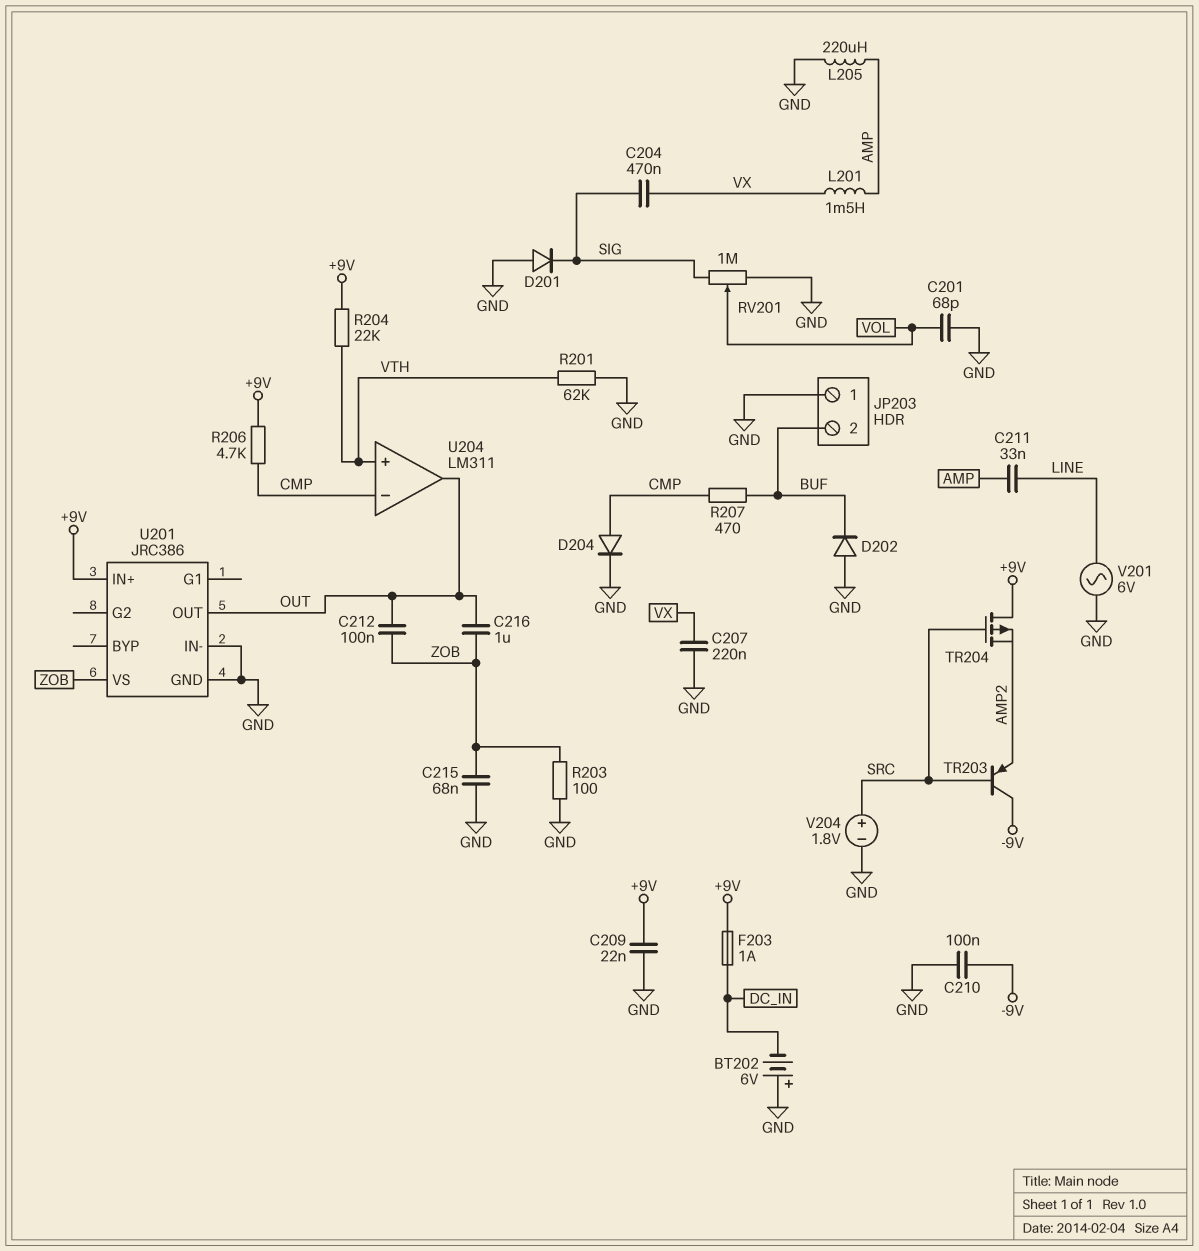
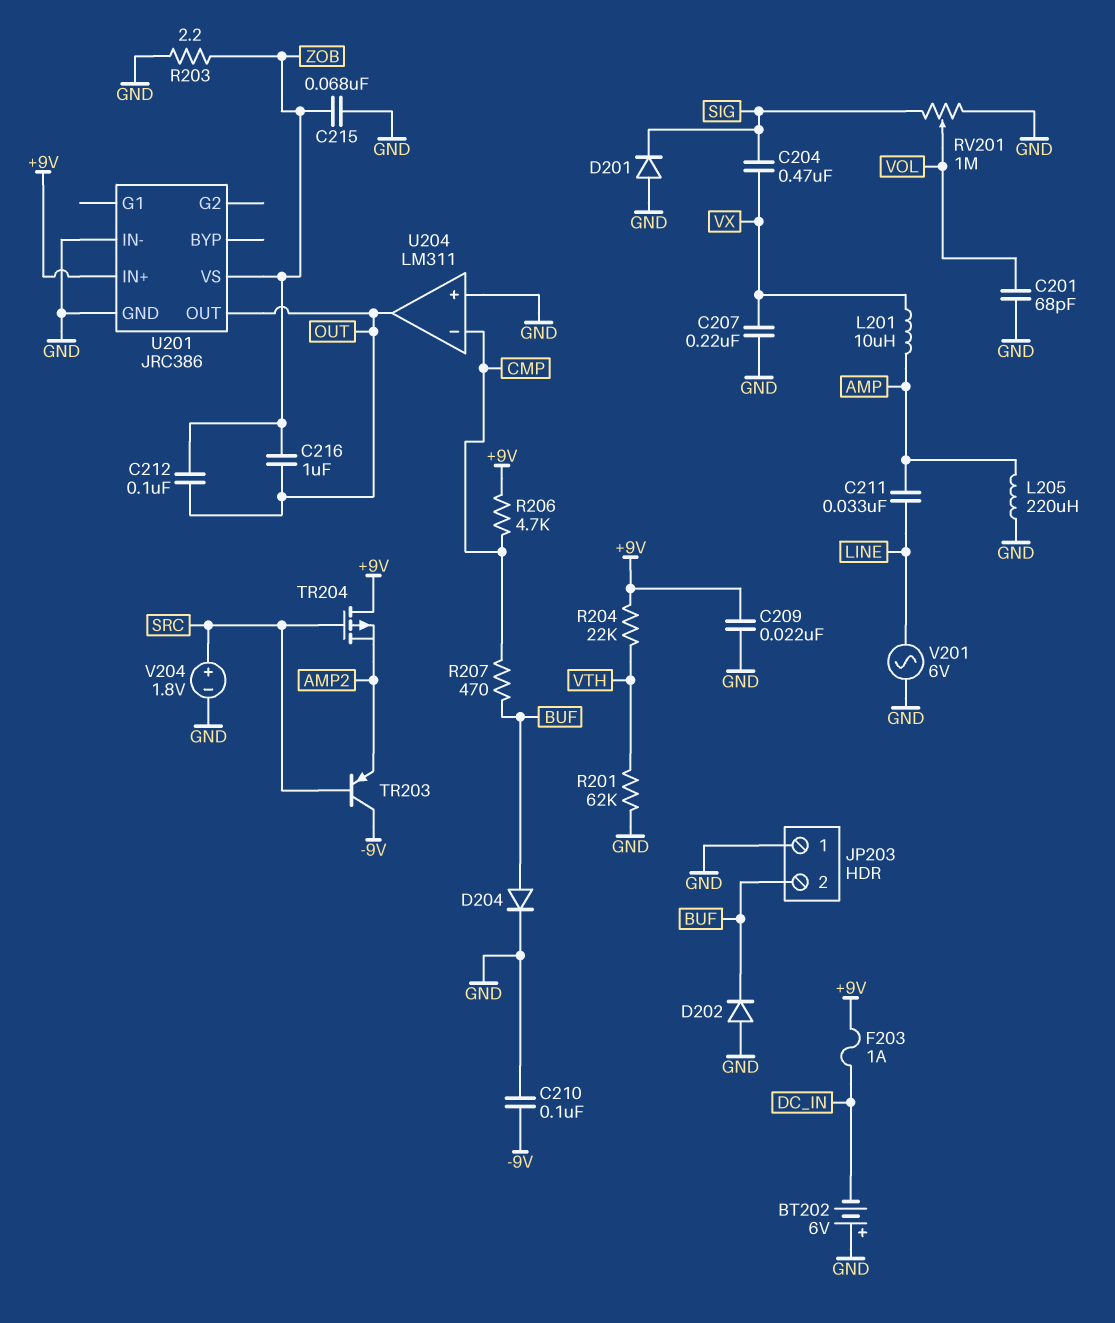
D204: diode (A CMP, K GND) -> diode (A BUF, K GND)
L201: 1.5mH (AMP, VX) -> 10uH (AMP, VX)
R203: 100 (GND, ZOB) -> 2.2 (GND, ZOB)
U204 pin in+: VTH -> GND

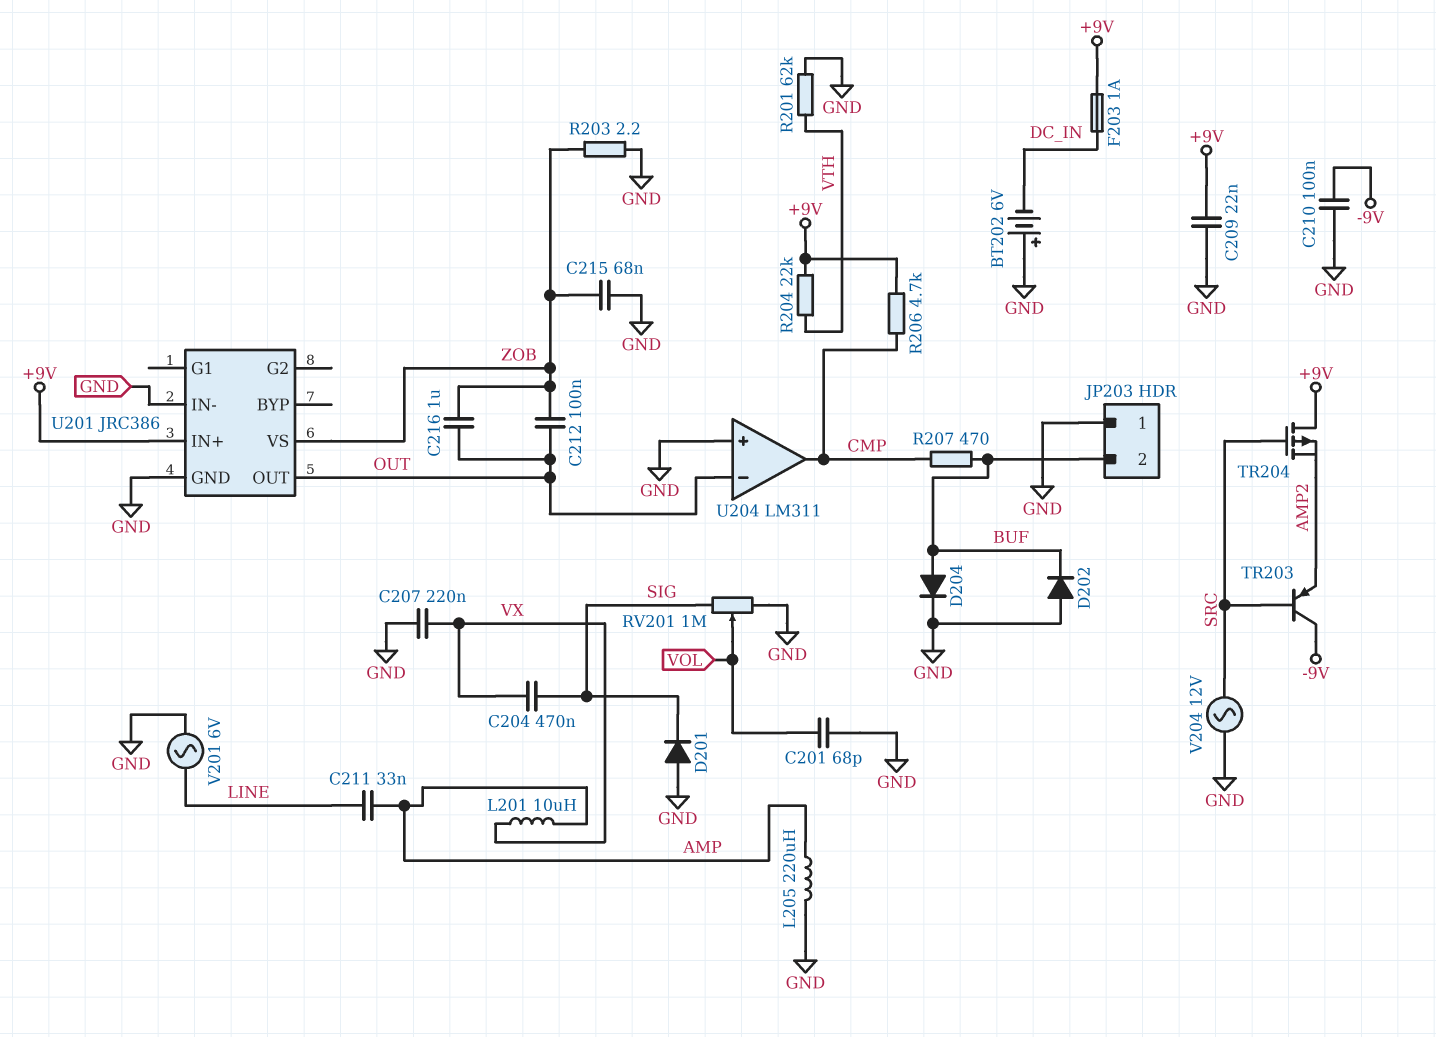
U204 pin in-: CMP -> OUT
U204 pin out: OUT -> CMP
V204: 1.8V (plus SRC, minus GND) -> AC 12V (GND, SRC)

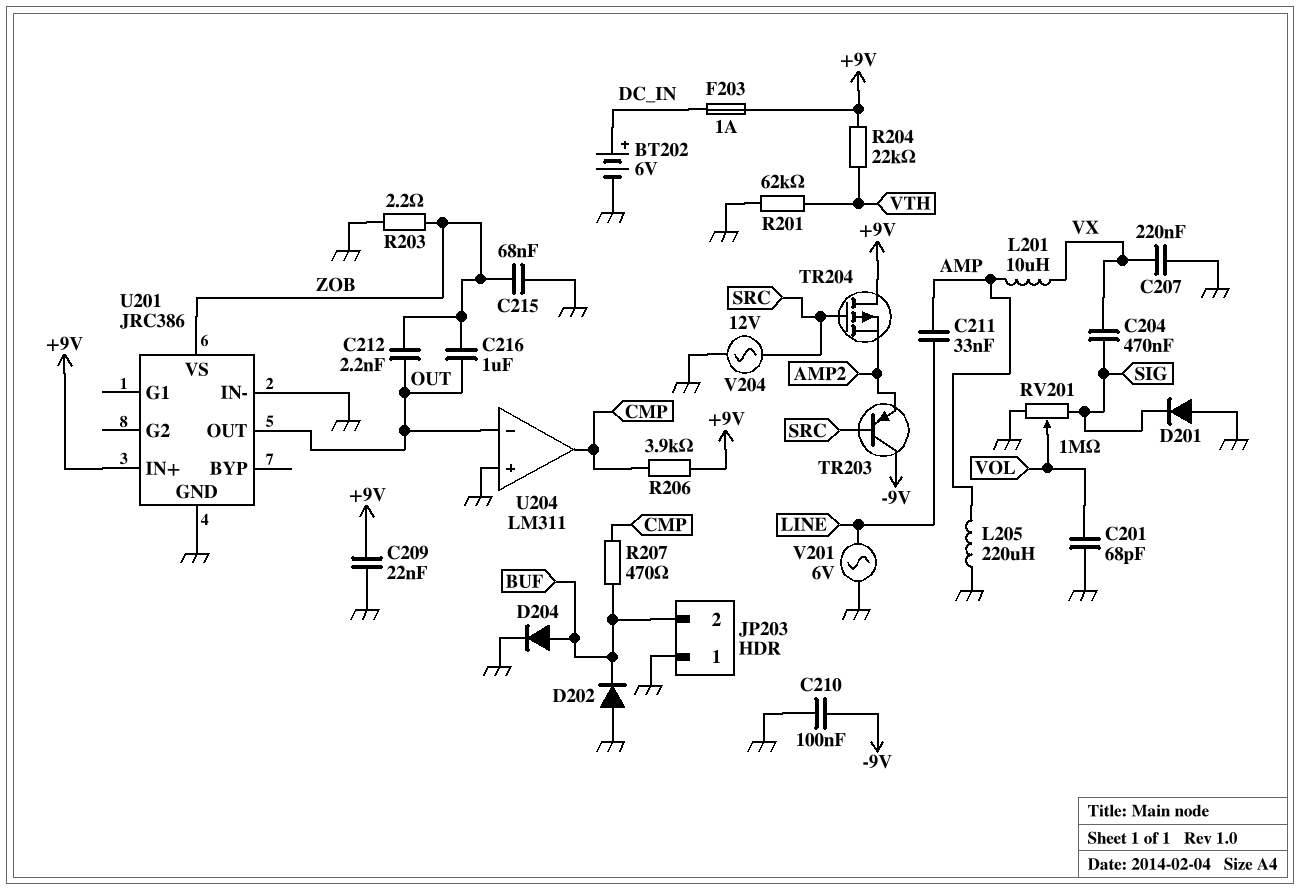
BT202: 6V (plus GND, minus DC_IN) -> 6V (plus DC_IN, minus GND)
C212: 100nF (OUT, ZOB) -> 2.2nF (OUT, ZOB)
R206: 4.7k (+9V, CMP) -> 3.9k (+9V, CMP)

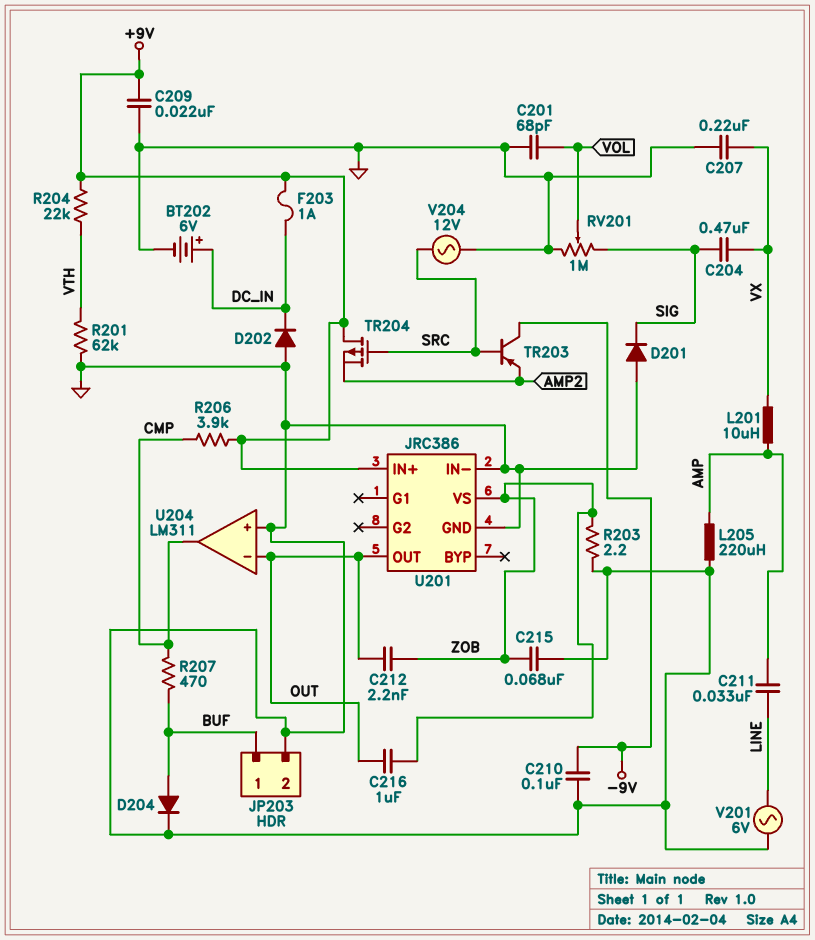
D202: diode (A GND, K BUF) -> diode (A GND, K DC_IN)
JP203 pin 1: GND -> BUF
JP203 pin 2: BUF -> GND

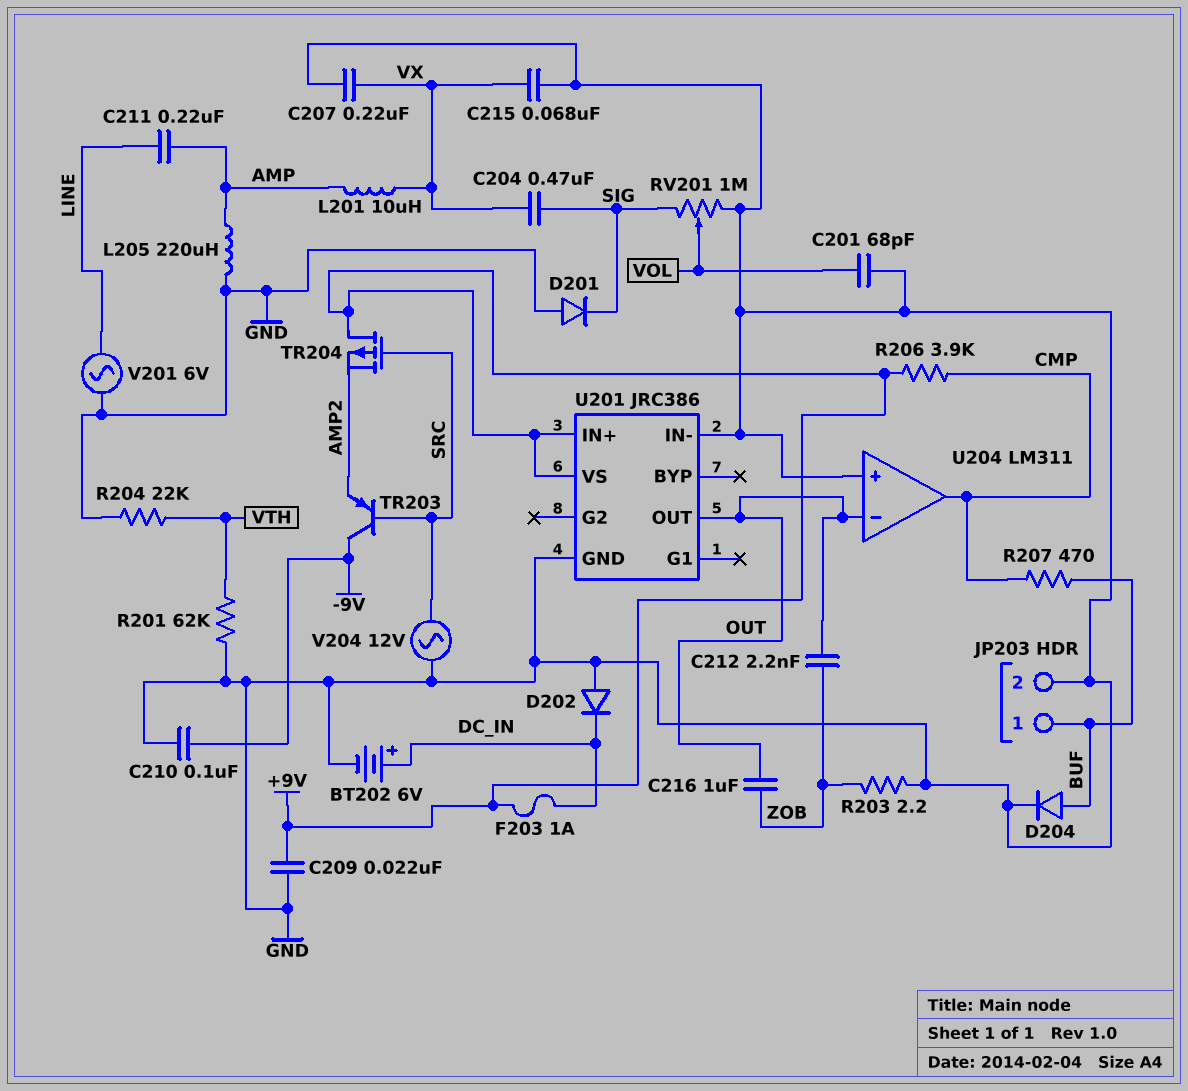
C211: 33nF (AMP, LINE) -> 220nF (AMP, LINE)
C215: 68nF (GND, ZOB) -> 68nF (GND, VX)
R204: 22k (+9V, VTH) -> 22k (GND, VTH)
U201 pin VS: ZOB -> +9V

